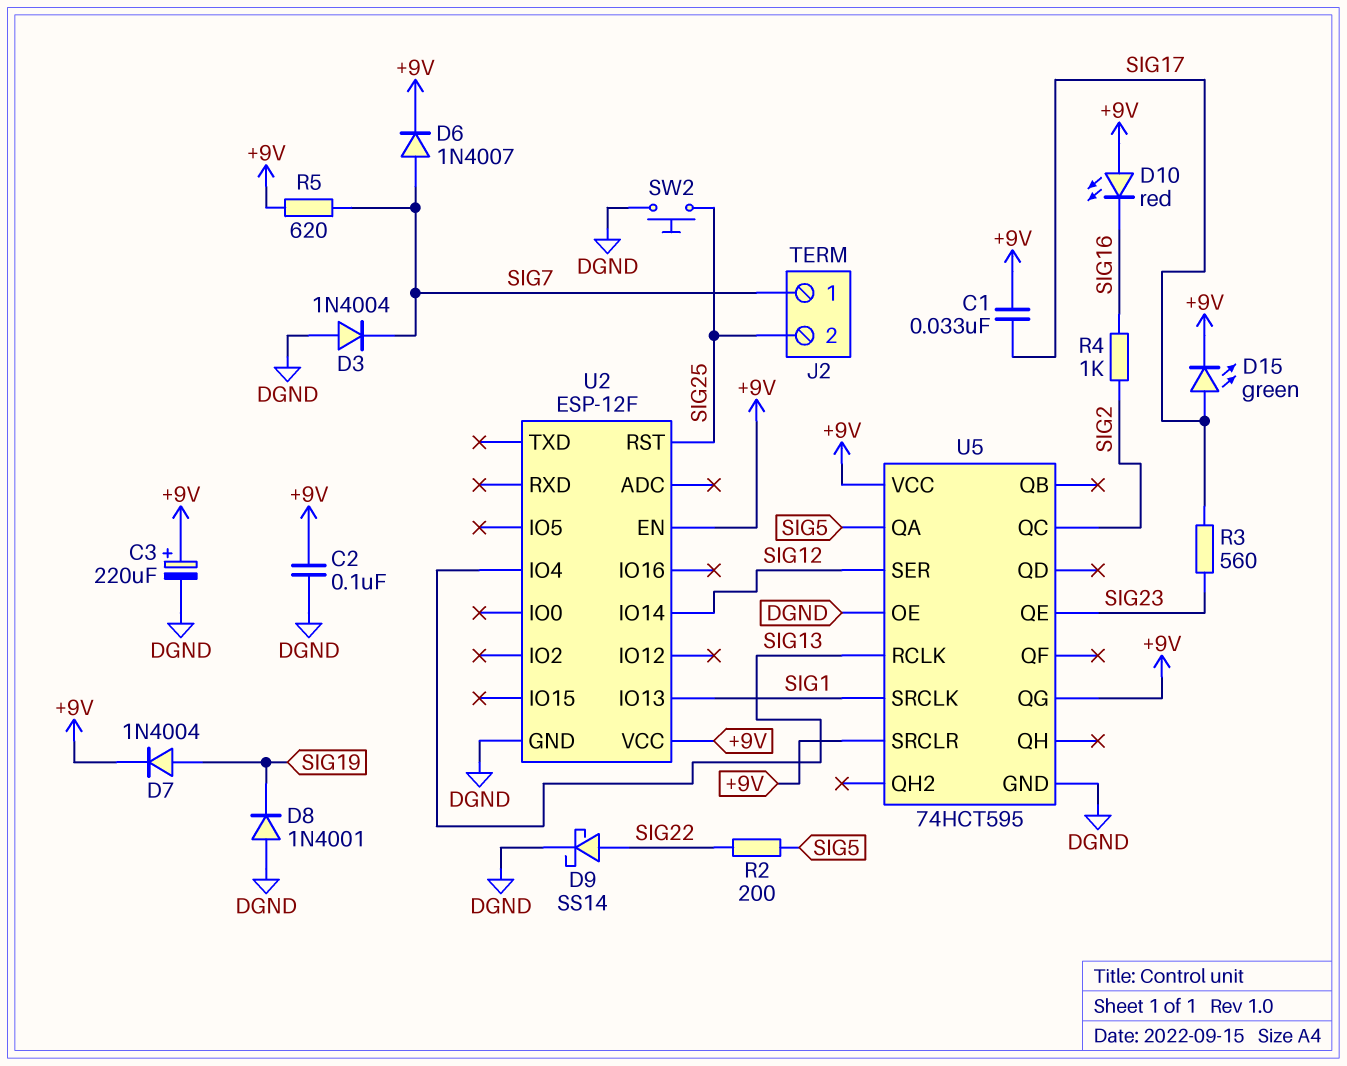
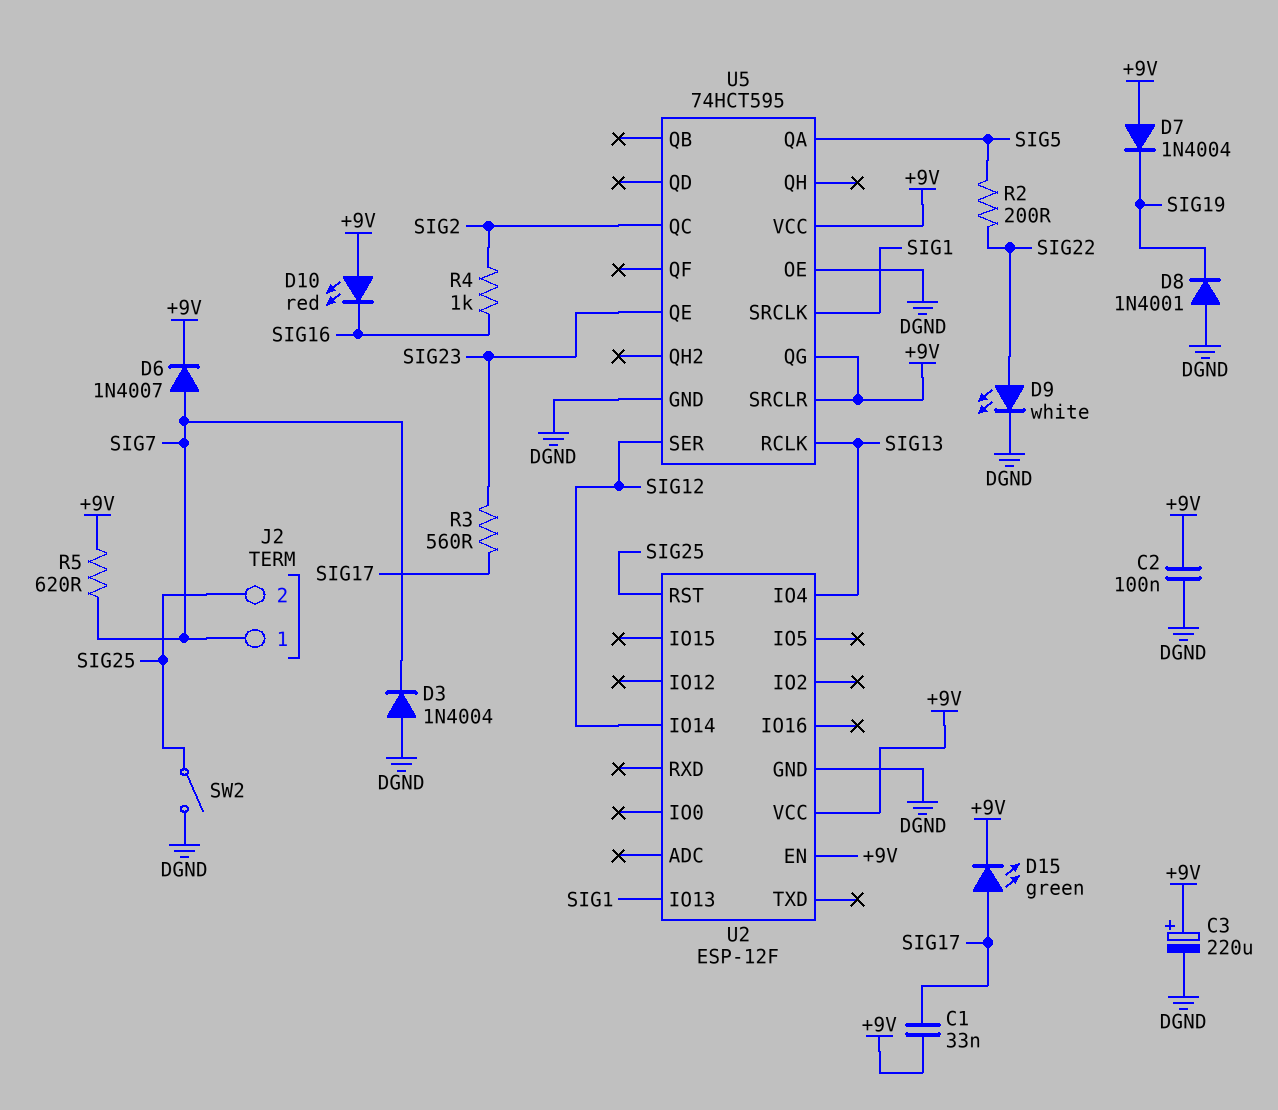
D7: diode 1N4004 (A SIG19, K +9V) -> diode 1N4004 (A +9V, K SIG19)
D9: schottky SS14 (A SIG22, K DGND) -> LED white (A SIG22, K DGND)
SW2: button (DGND, SIG25) -> switch (DGND, SIG25)

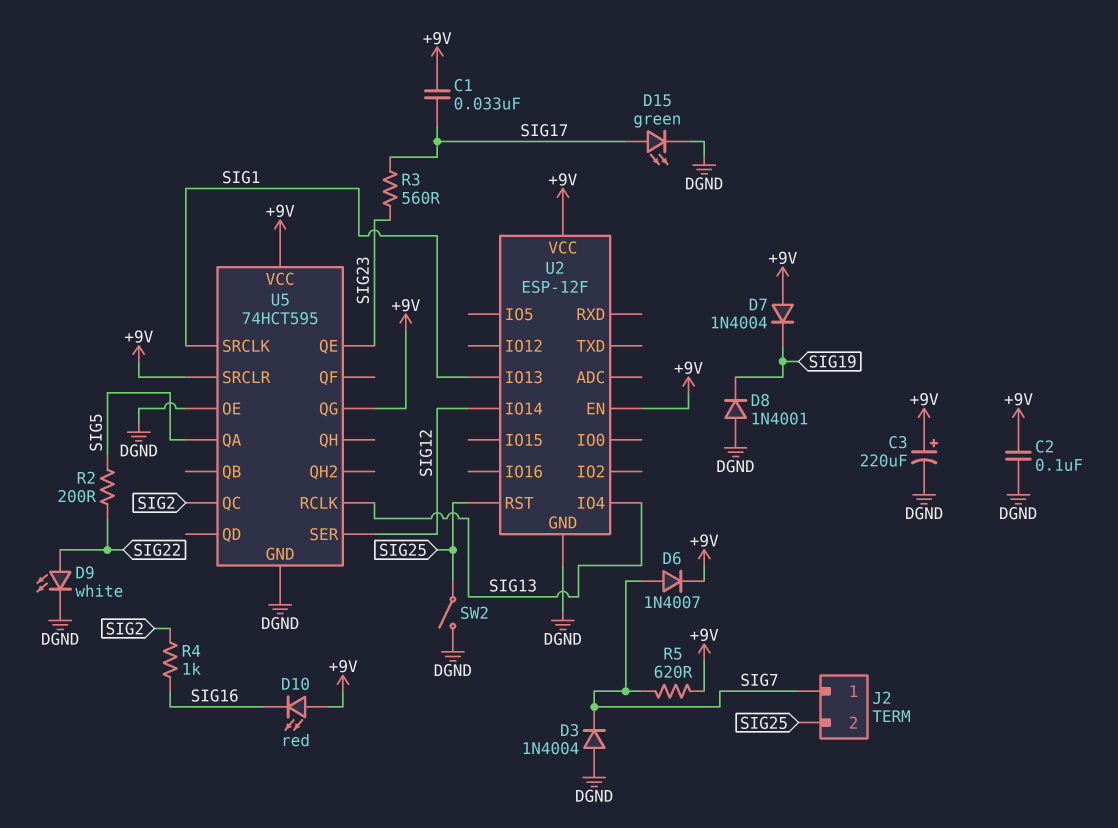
D15: LED green (A SIG17, K +9V) -> LED green (A SIG17, K DGND)

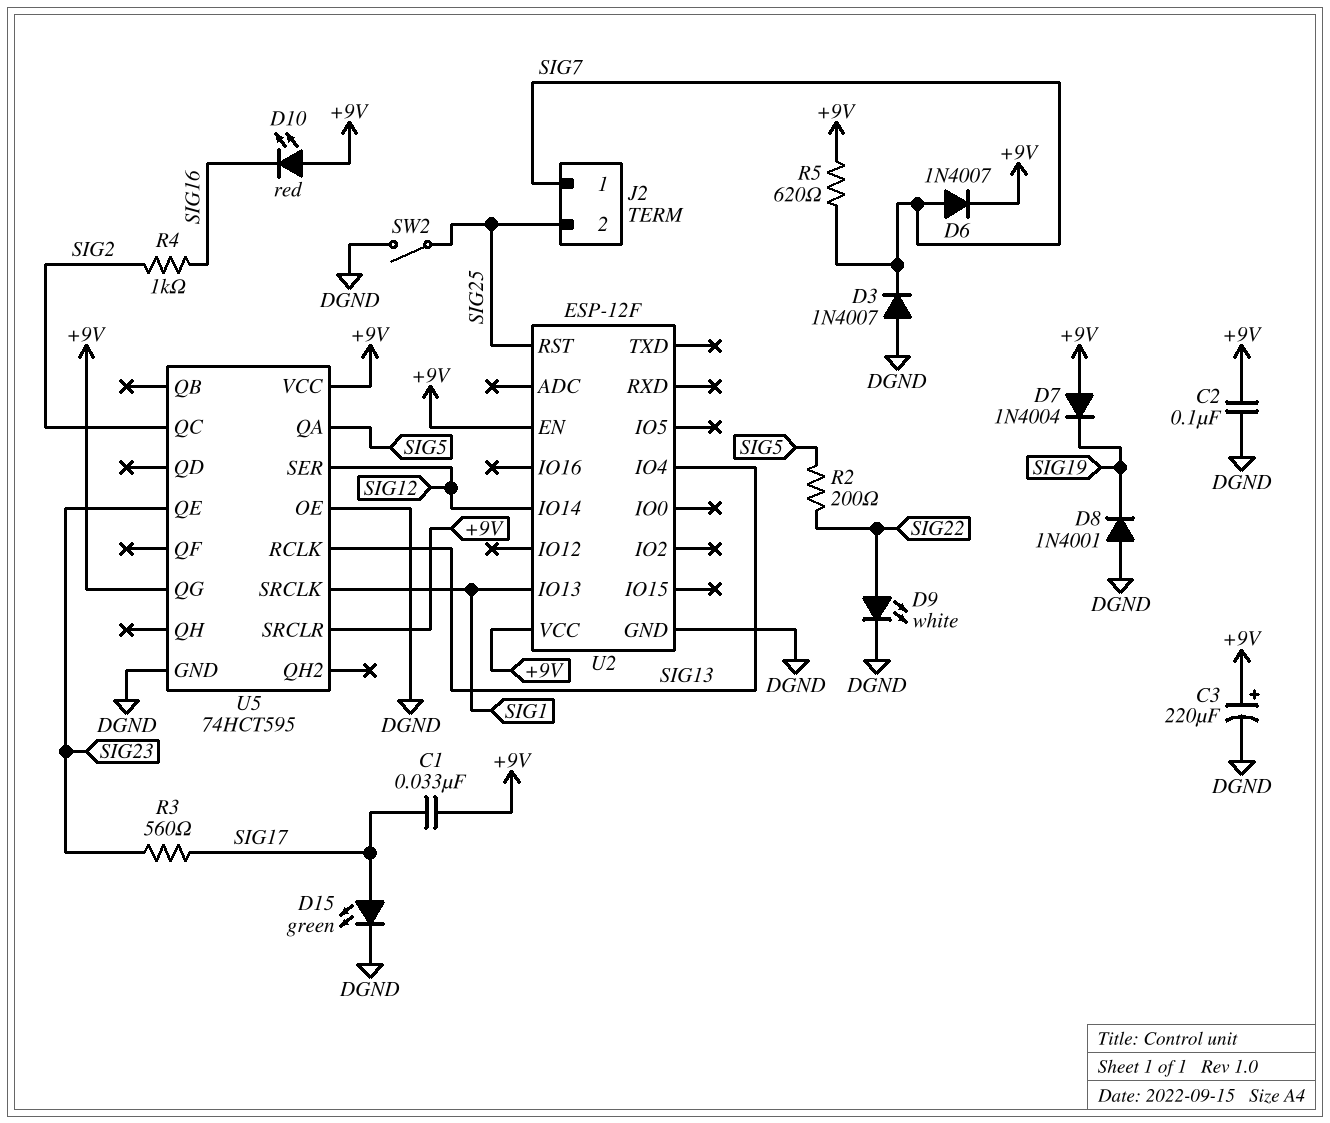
D3: diode 1N4004 (A DGND, K SIG7) -> diode 1N4007 (A DGND, K SIG7)

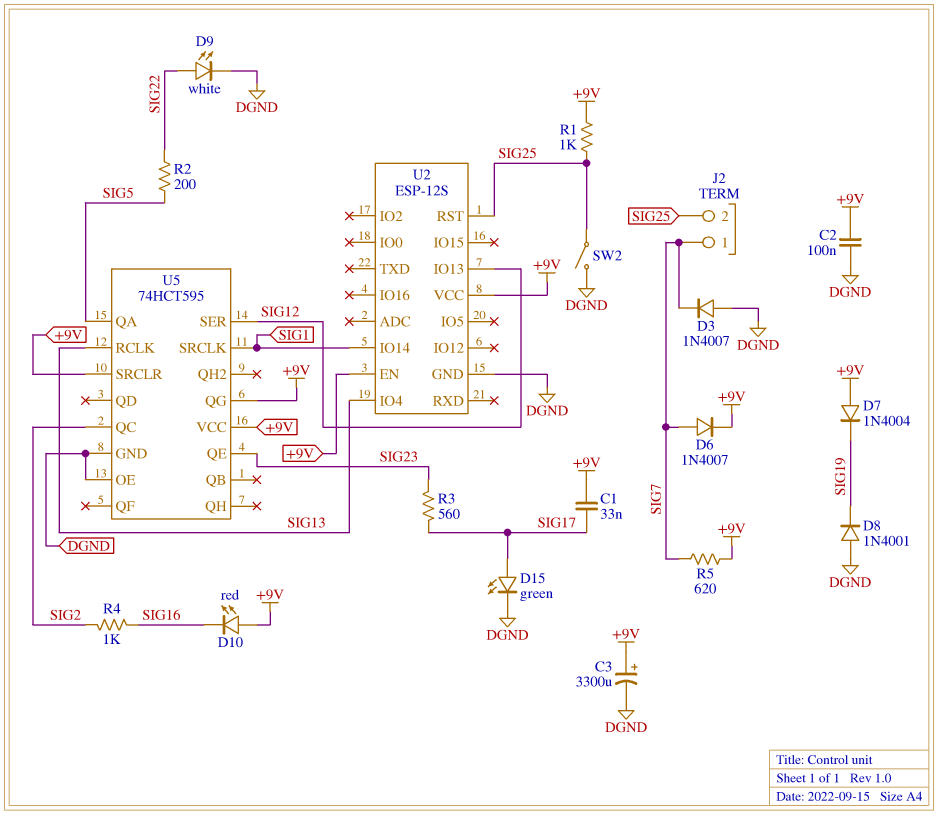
C3: 220uF (plus +9V, minus DGND) -> 3300uF (plus +9V, minus DGND)
R1: none -> 1k (+9V, SIG25)
U2: ESP-12F -> ESP-12S
U2 pin IO13: SIG1 -> SIG12
U2 pin IO14: SIG12 -> SIG1

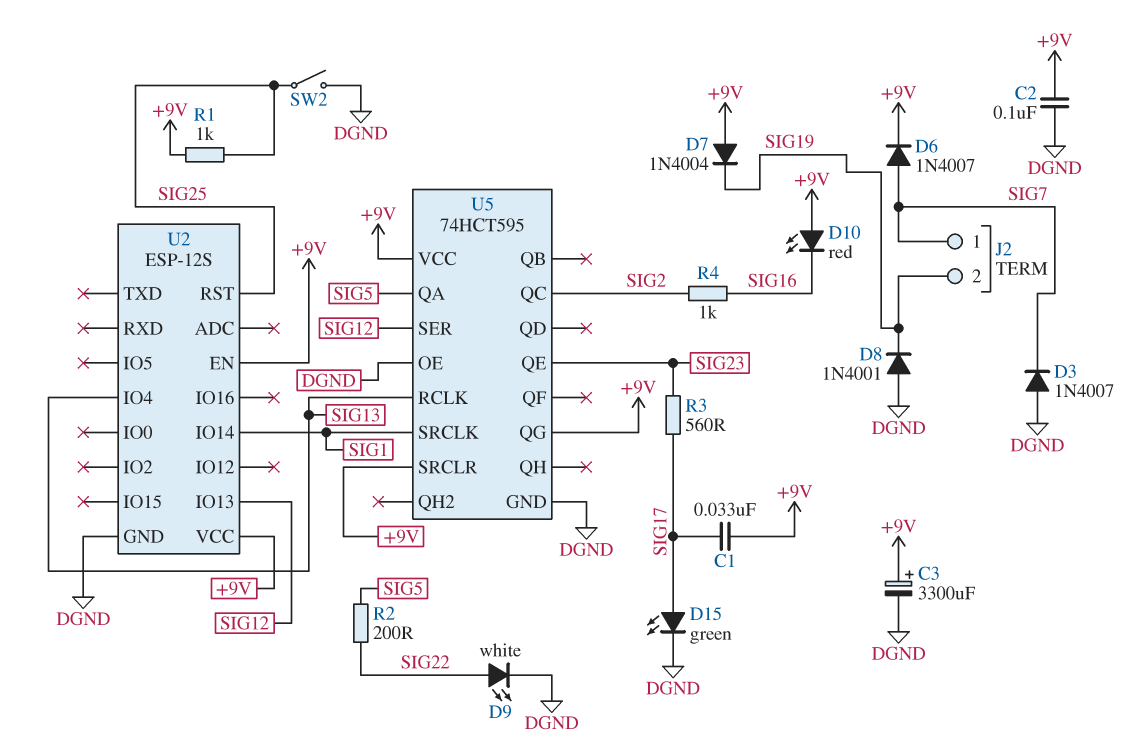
J2 pin 2: SIG25 -> SIG19
R5: 620 (+9V, SIG7) -> none

